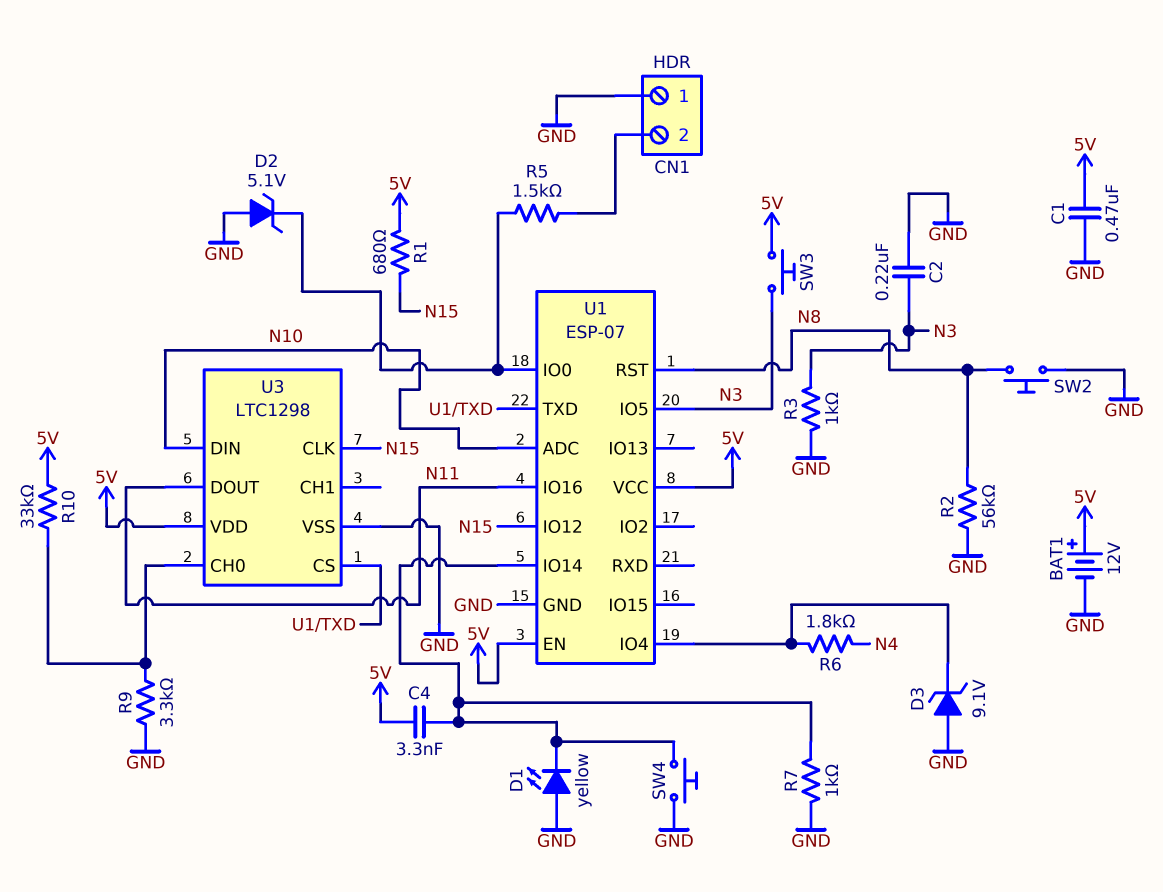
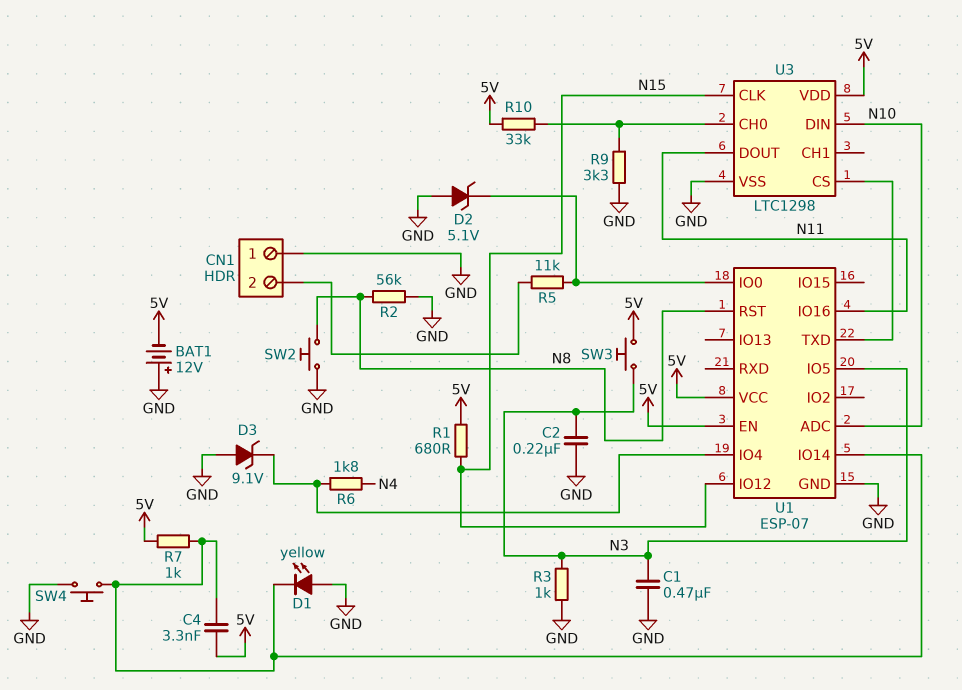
BAT1: 12V (plus 5V, minus GND) -> 12V (plus GND, minus 5V)
C1: 470nF (5V, GND) -> 470nF (GND, N3)
R5: 1.5k (CN1/2, U1/IO0) -> 11k (CN1/2, U1/IO0)
R7: 1k (GND, U1/IO14) -> 1k (5V, U1/IO14)

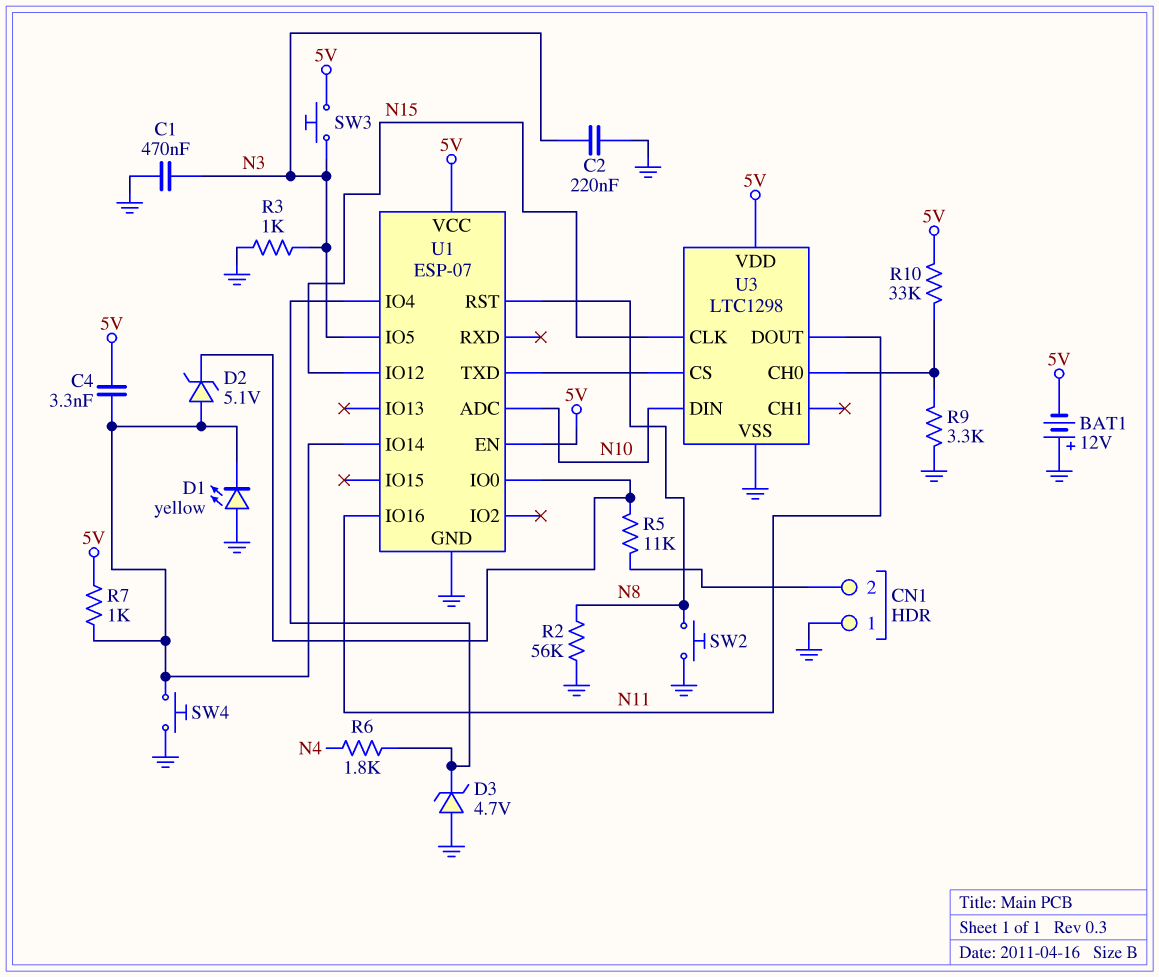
D2: zener 5.1V (A GND, K U1/IO0) -> zener 5.1V (A U1/IO14, K U1/IO0)
D3: zener 9.1V (A GND, K U1/IO4) -> zener 4.7V (A GND, K U1/IO4)
R1: 680 (5V, N15) -> none

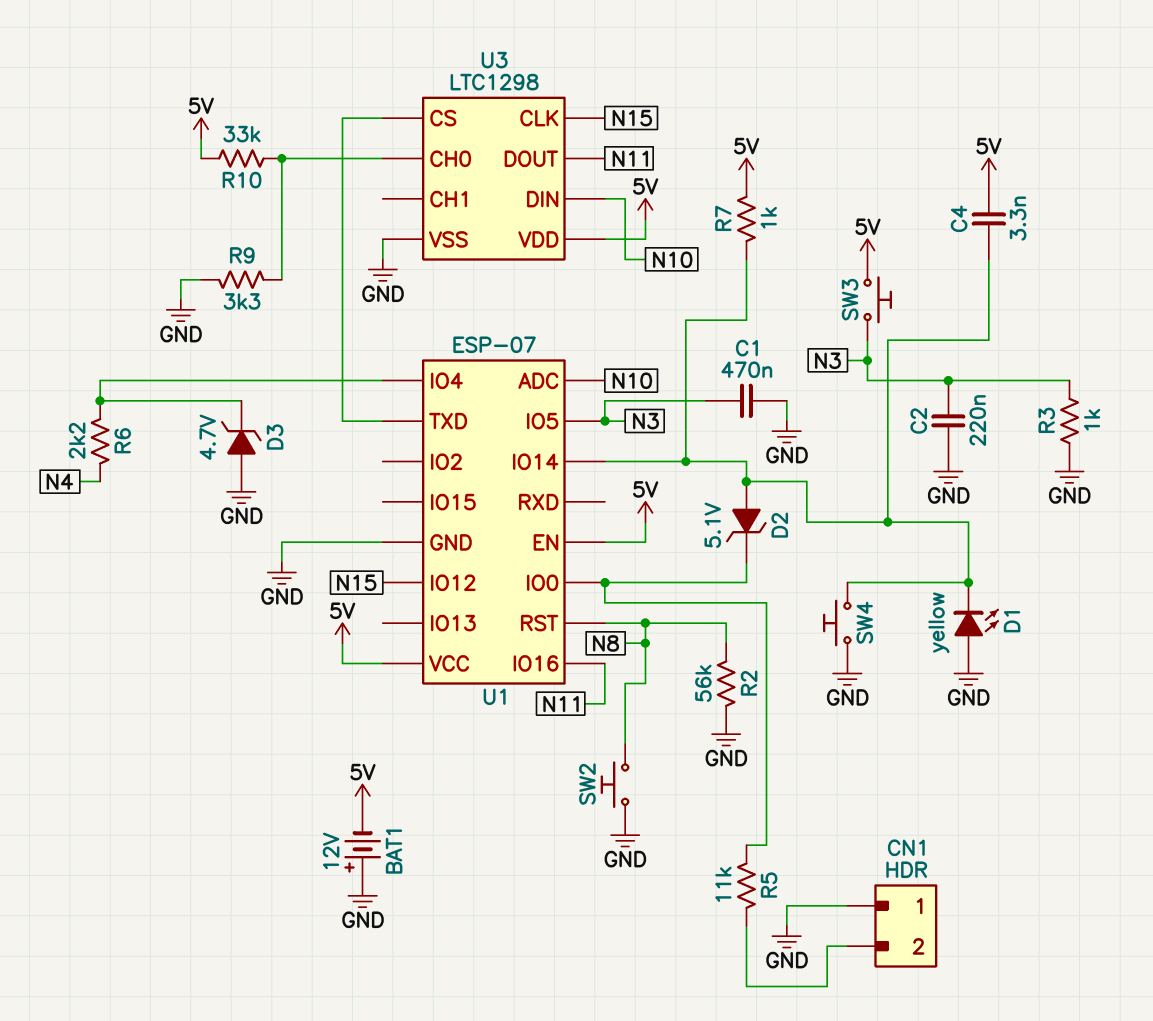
R6: 1.8k (N4, U1/IO4) -> 2.2k (N4, U1/IO4)

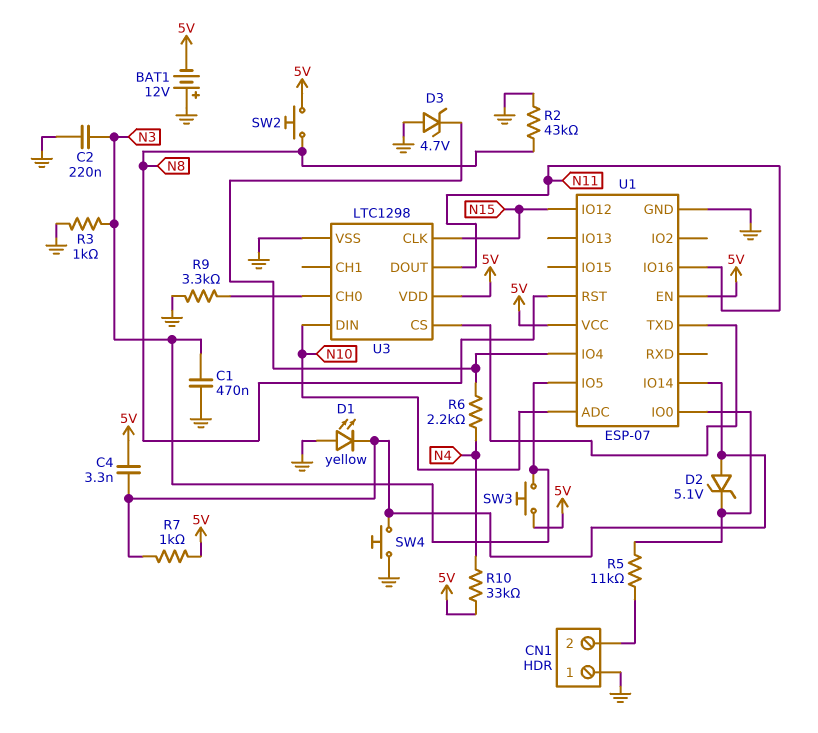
R2: 56k (GND, N8) -> 43k (GND, N8)
R10: 33k (5V, U3/CH0) -> 33k (5V, N4)
SW2: button (GND, N8) -> button (5V, N8)

